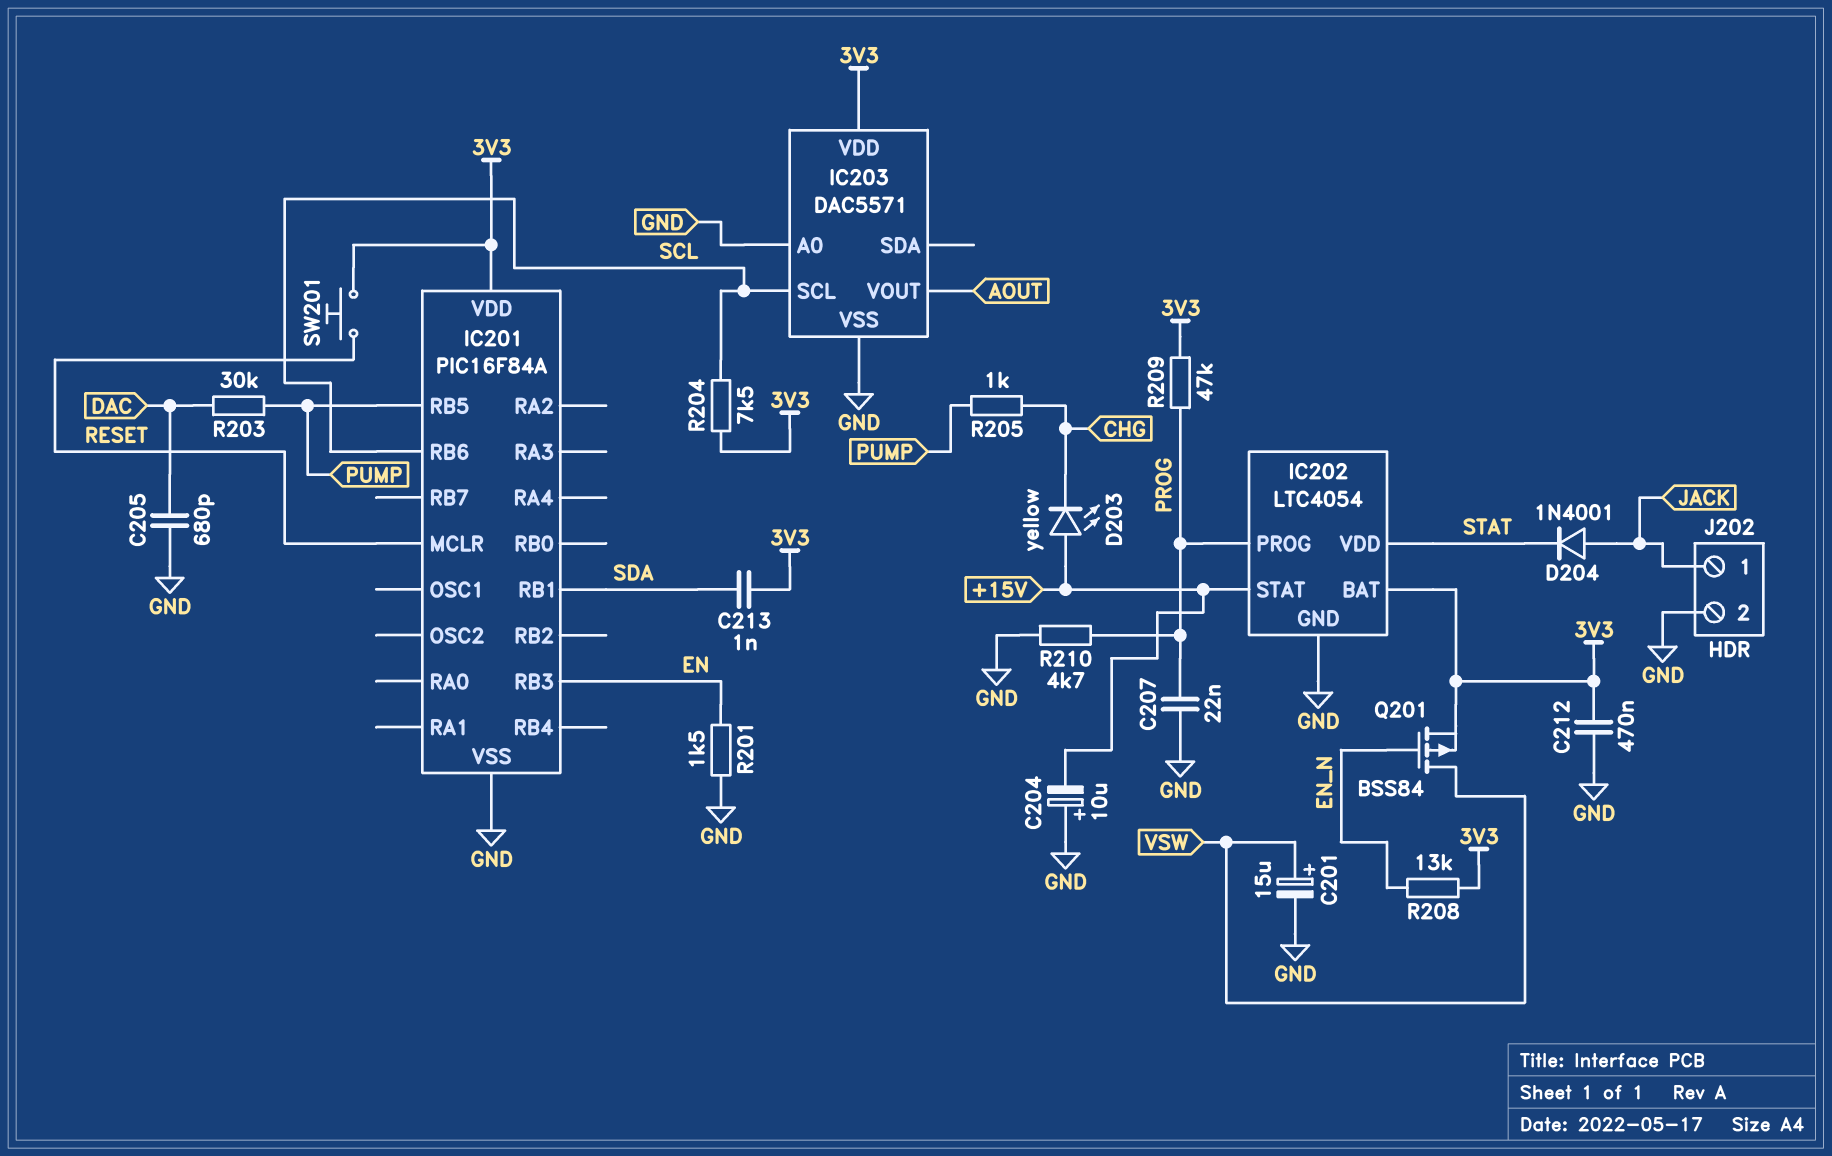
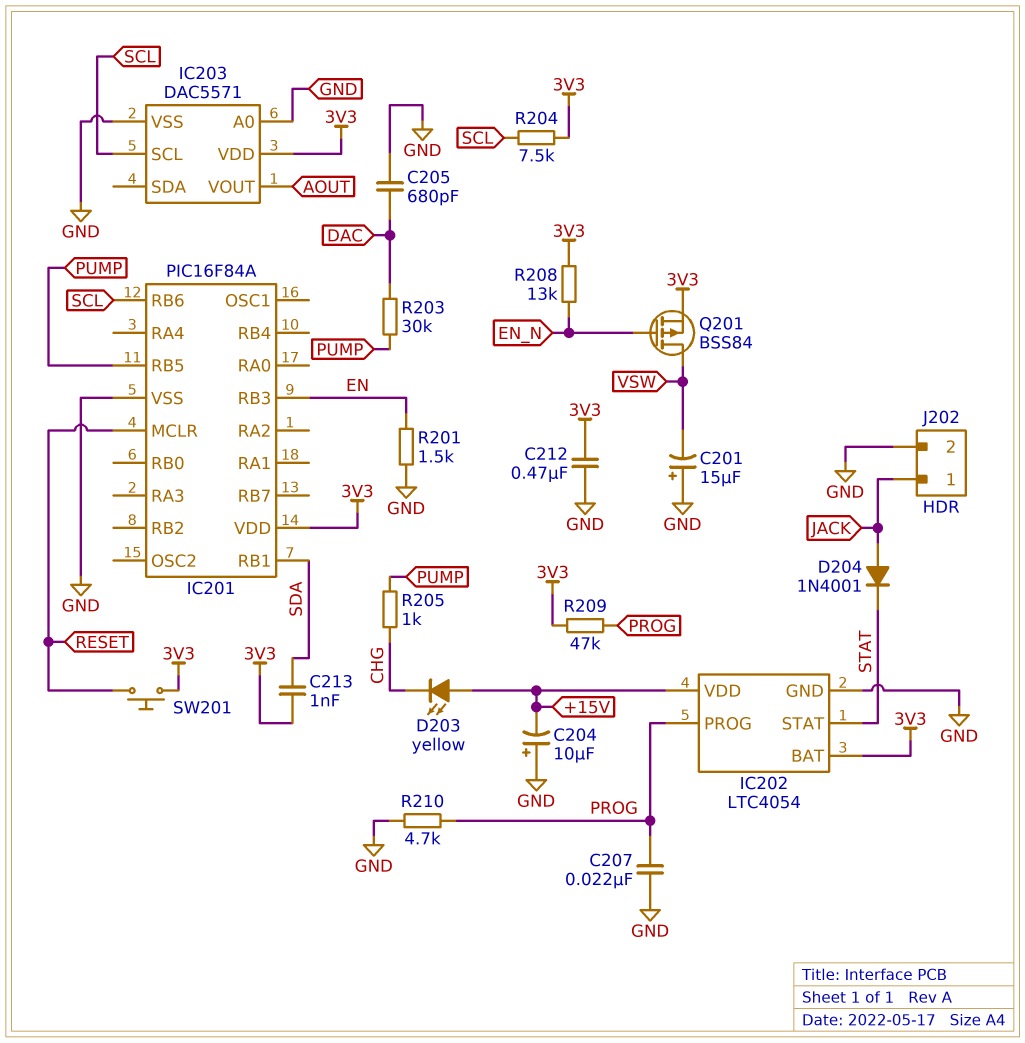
C201: 15uF (plus VSW, minus GND) -> 15uF (plus GND, minus VSW)
IC202 pin STAT: +15V -> STAT
IC202 pin VDD: STAT -> +15V

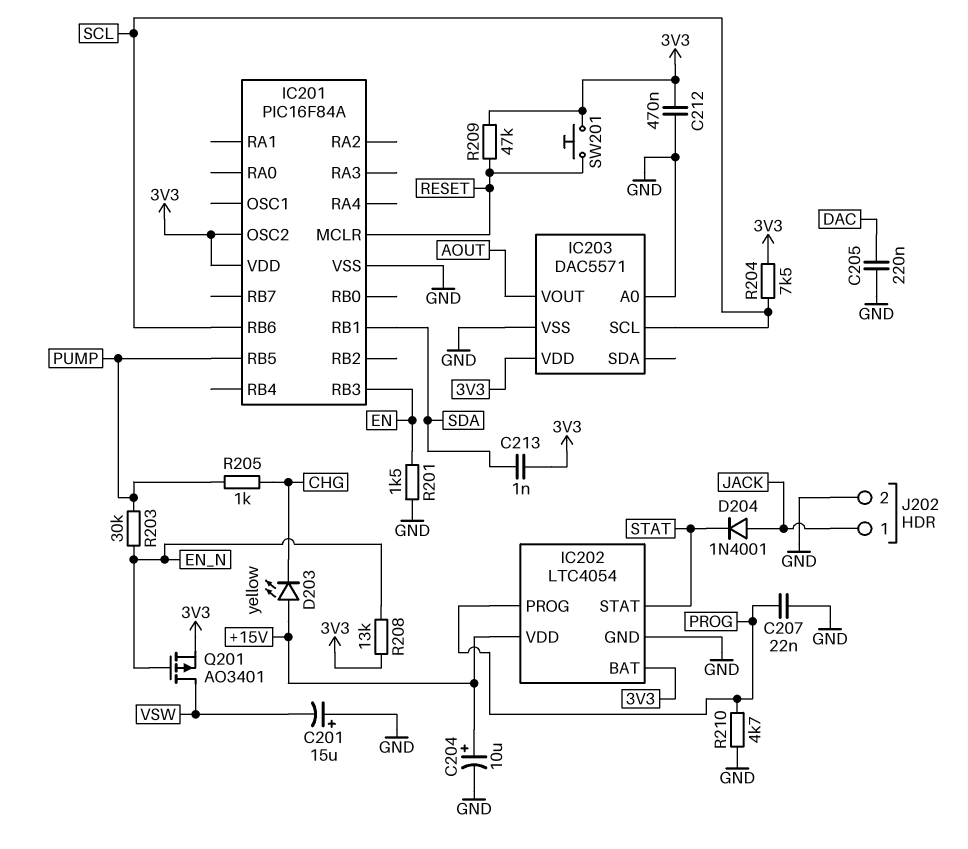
C204: 10uF (plus GND, minus +15V) -> 10uF (plus +15V, minus GND)
C205: 680pF (DAC, GND) -> 220nF (DAC, GND)
IC201 pin OSC2: none -> 3V3
Q201: PMOS BSS84 (G EN_N, D VSW, S 3V3) -> PMOS AO3401 (G EN_N, D VSW, S 3V3)
R203: 30k (DAC, PUMP) -> 30k (EN_N, PUMP)
R209: 47k (3V3, PROG) -> 47k (3V3, RESET)

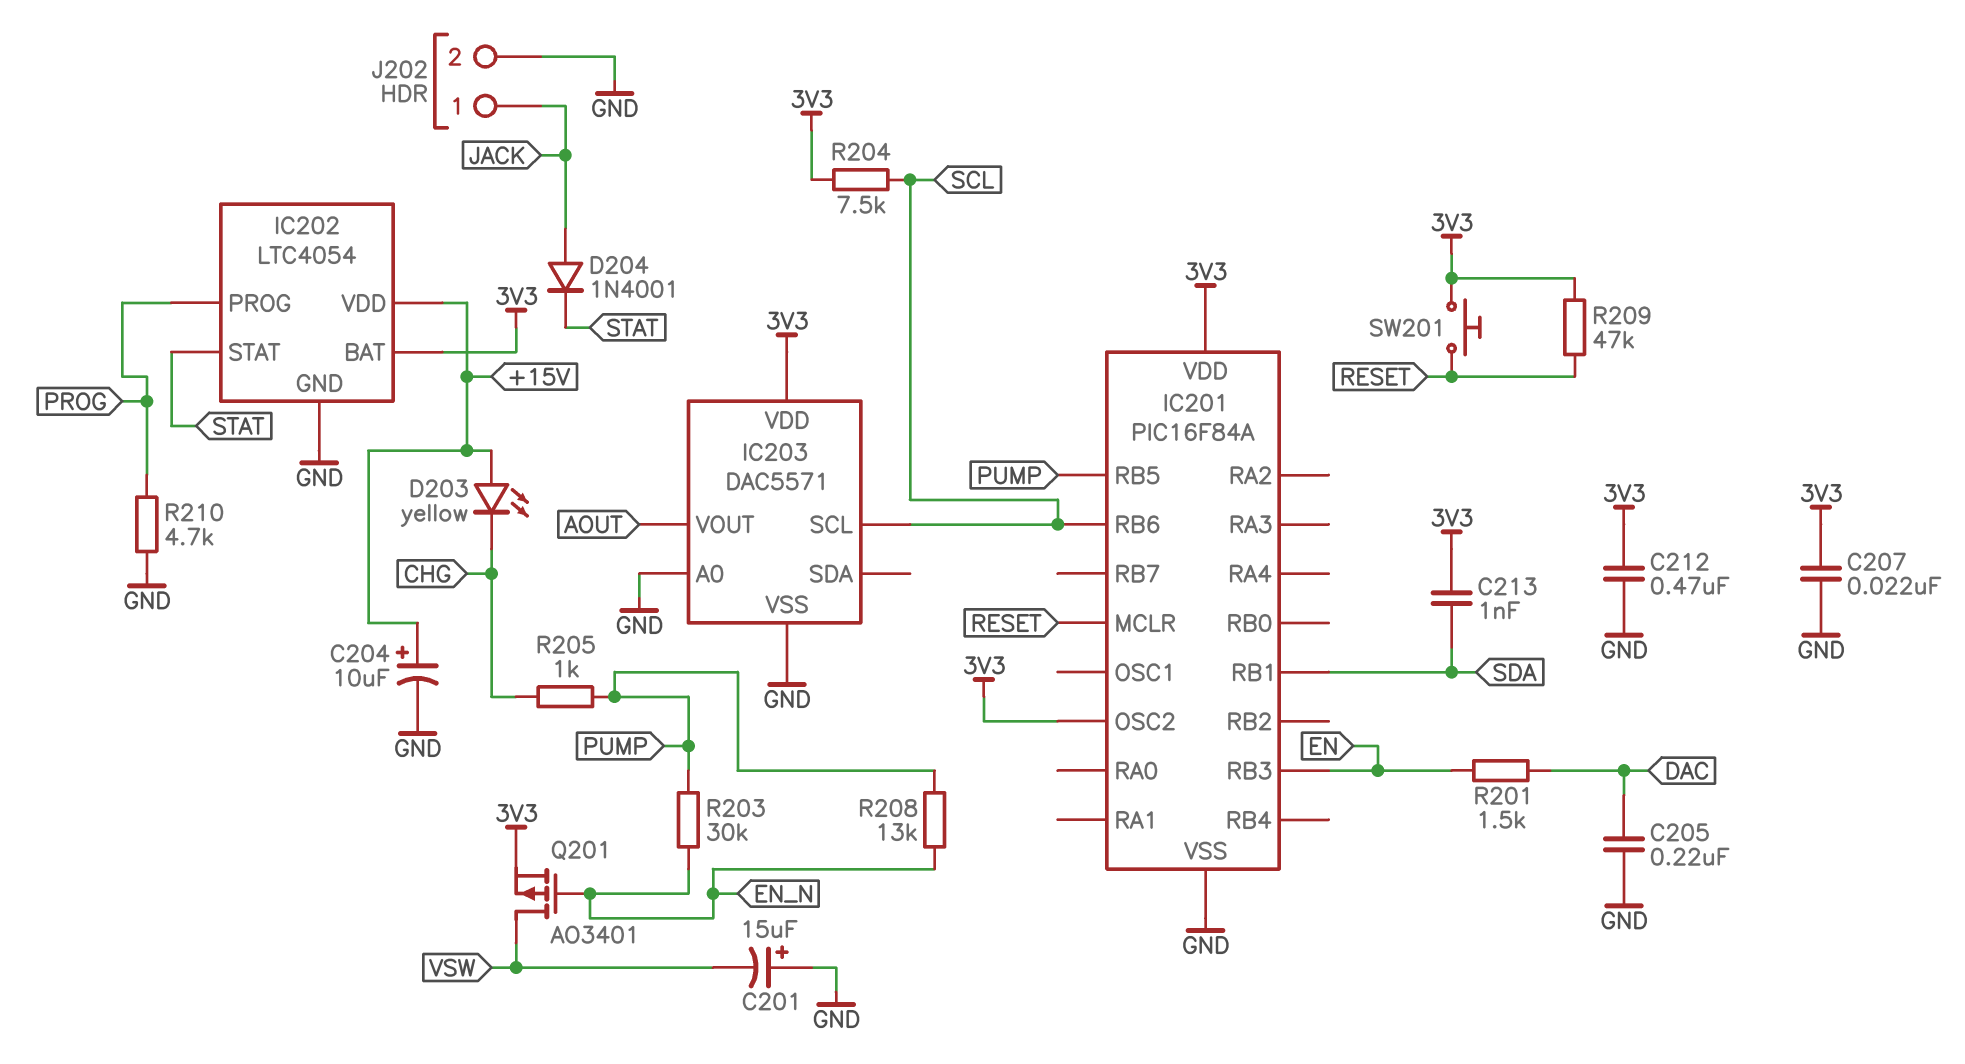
C207: 22nF (GND, PROG) -> 22nF (3V3, GND)
R201: 1.5k (EN, GND) -> 1.5k (DAC, EN)
R208: 13k (3V3, EN_N) -> 13k (EN_N, PUMP)

